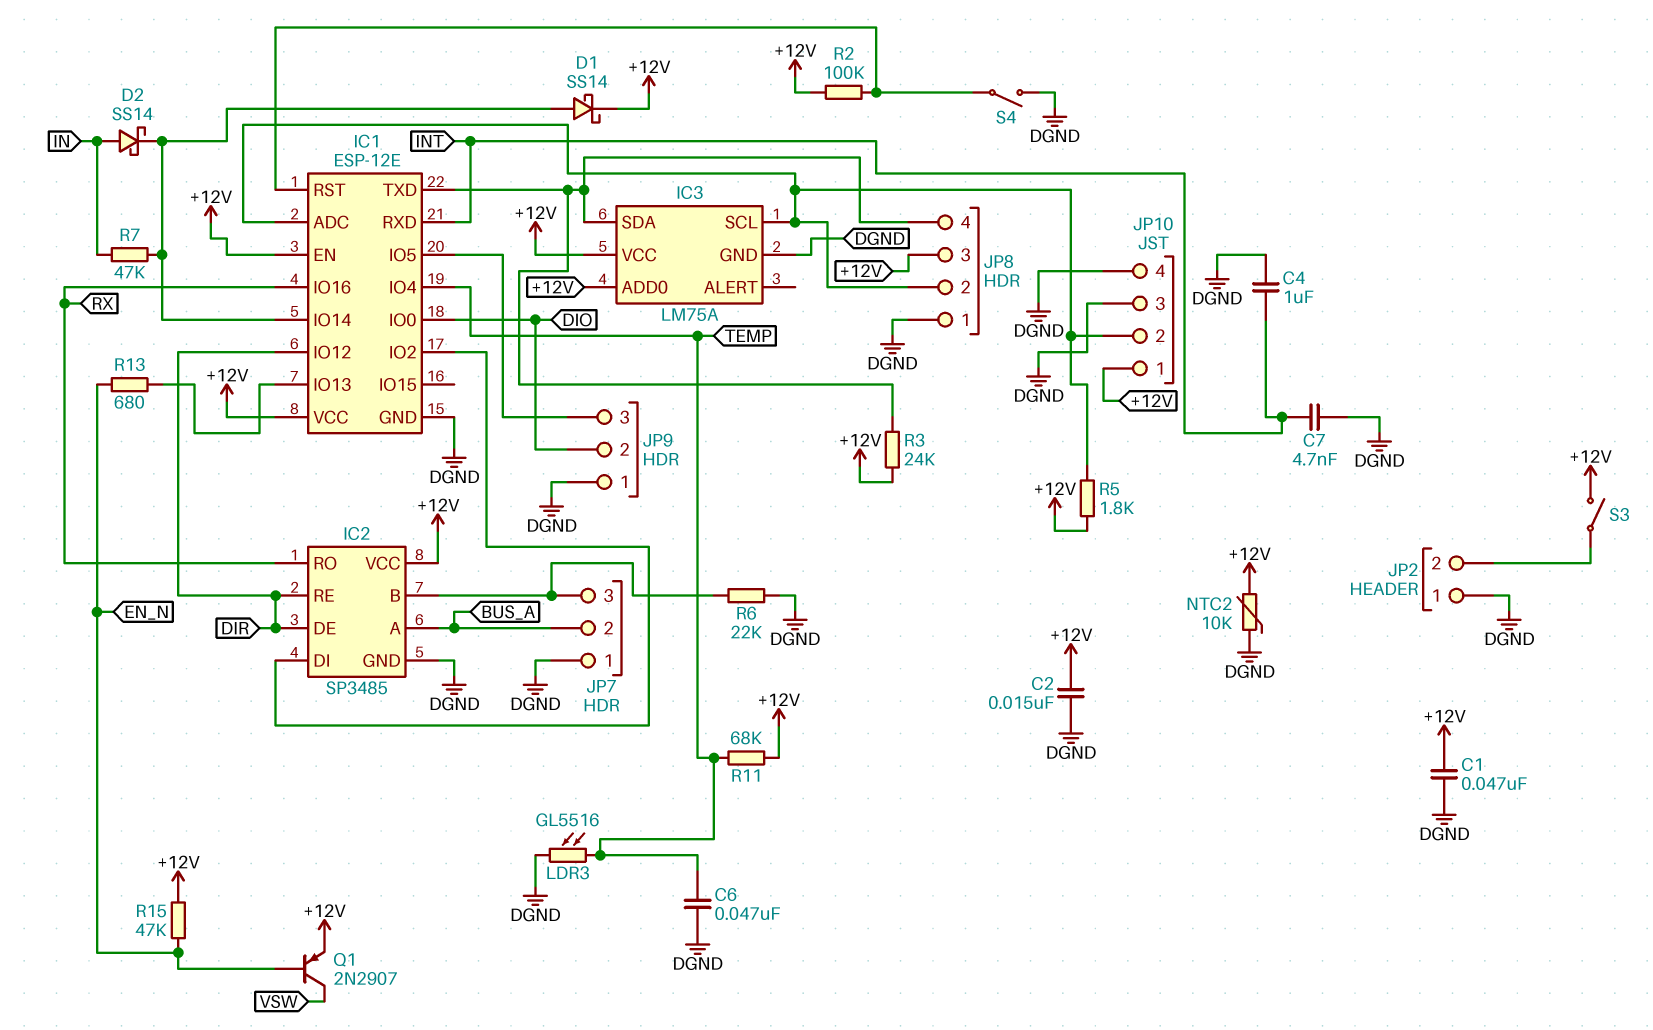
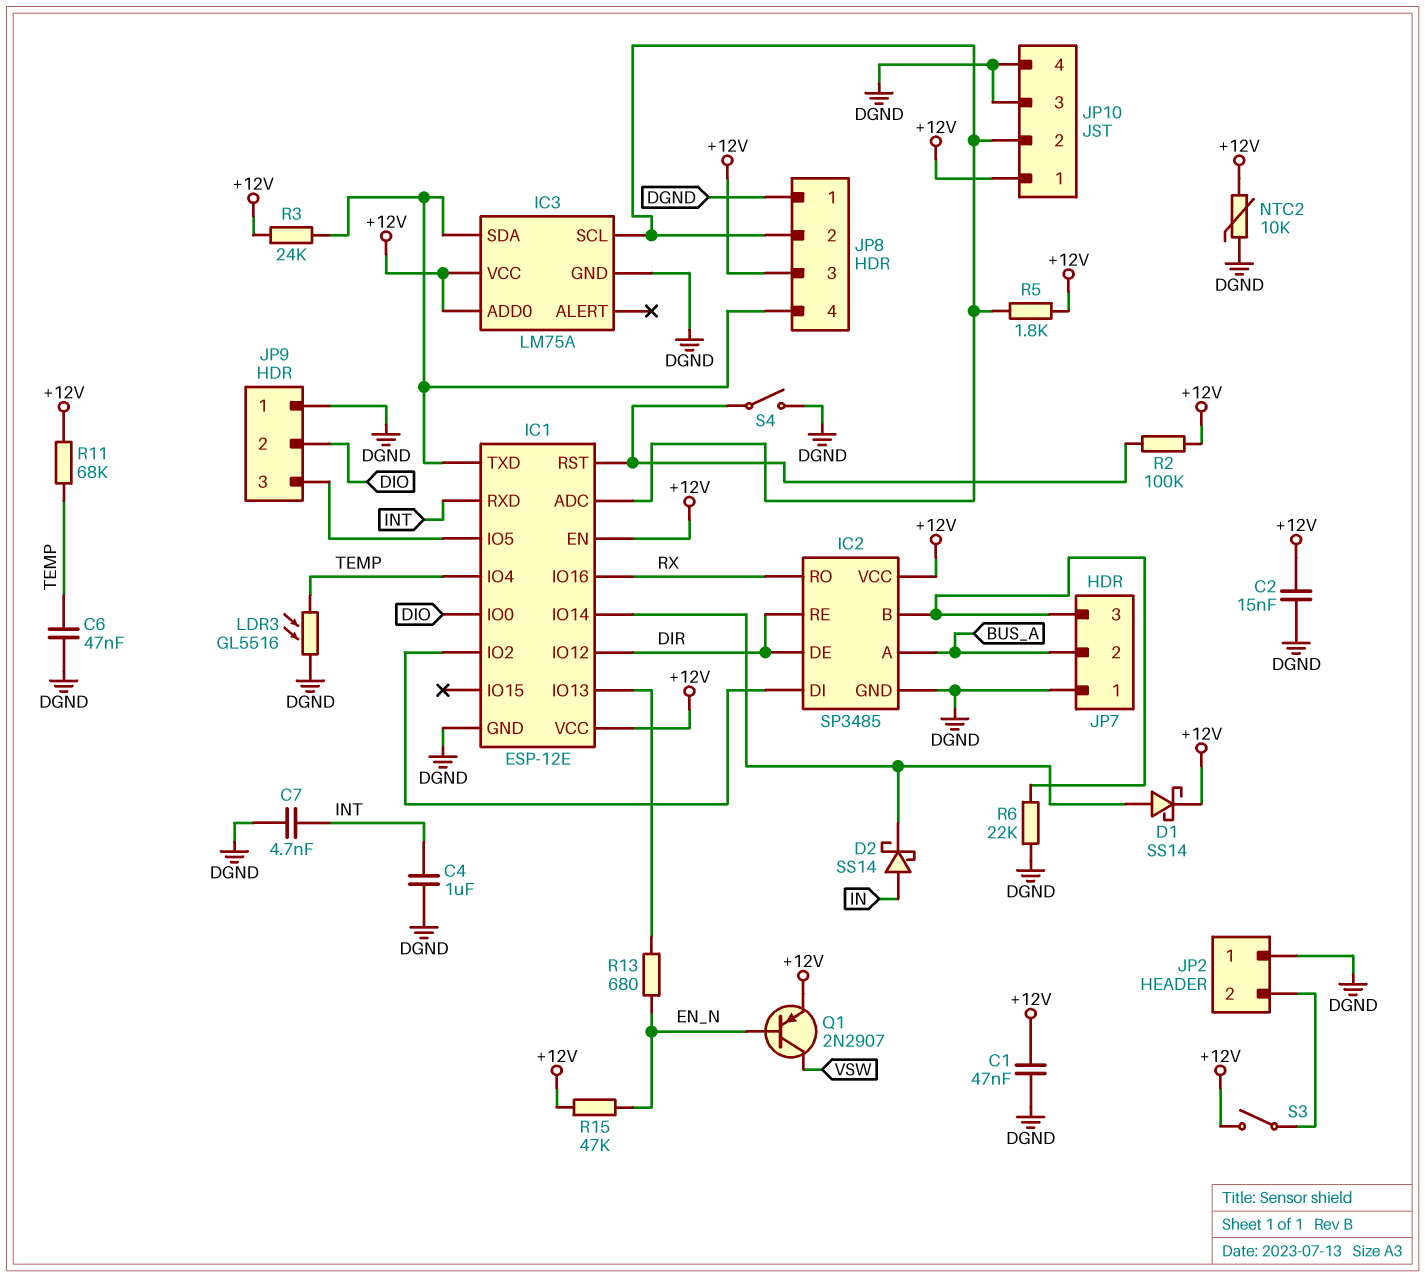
R7: 47k (IC1/IO14, IN) -> none

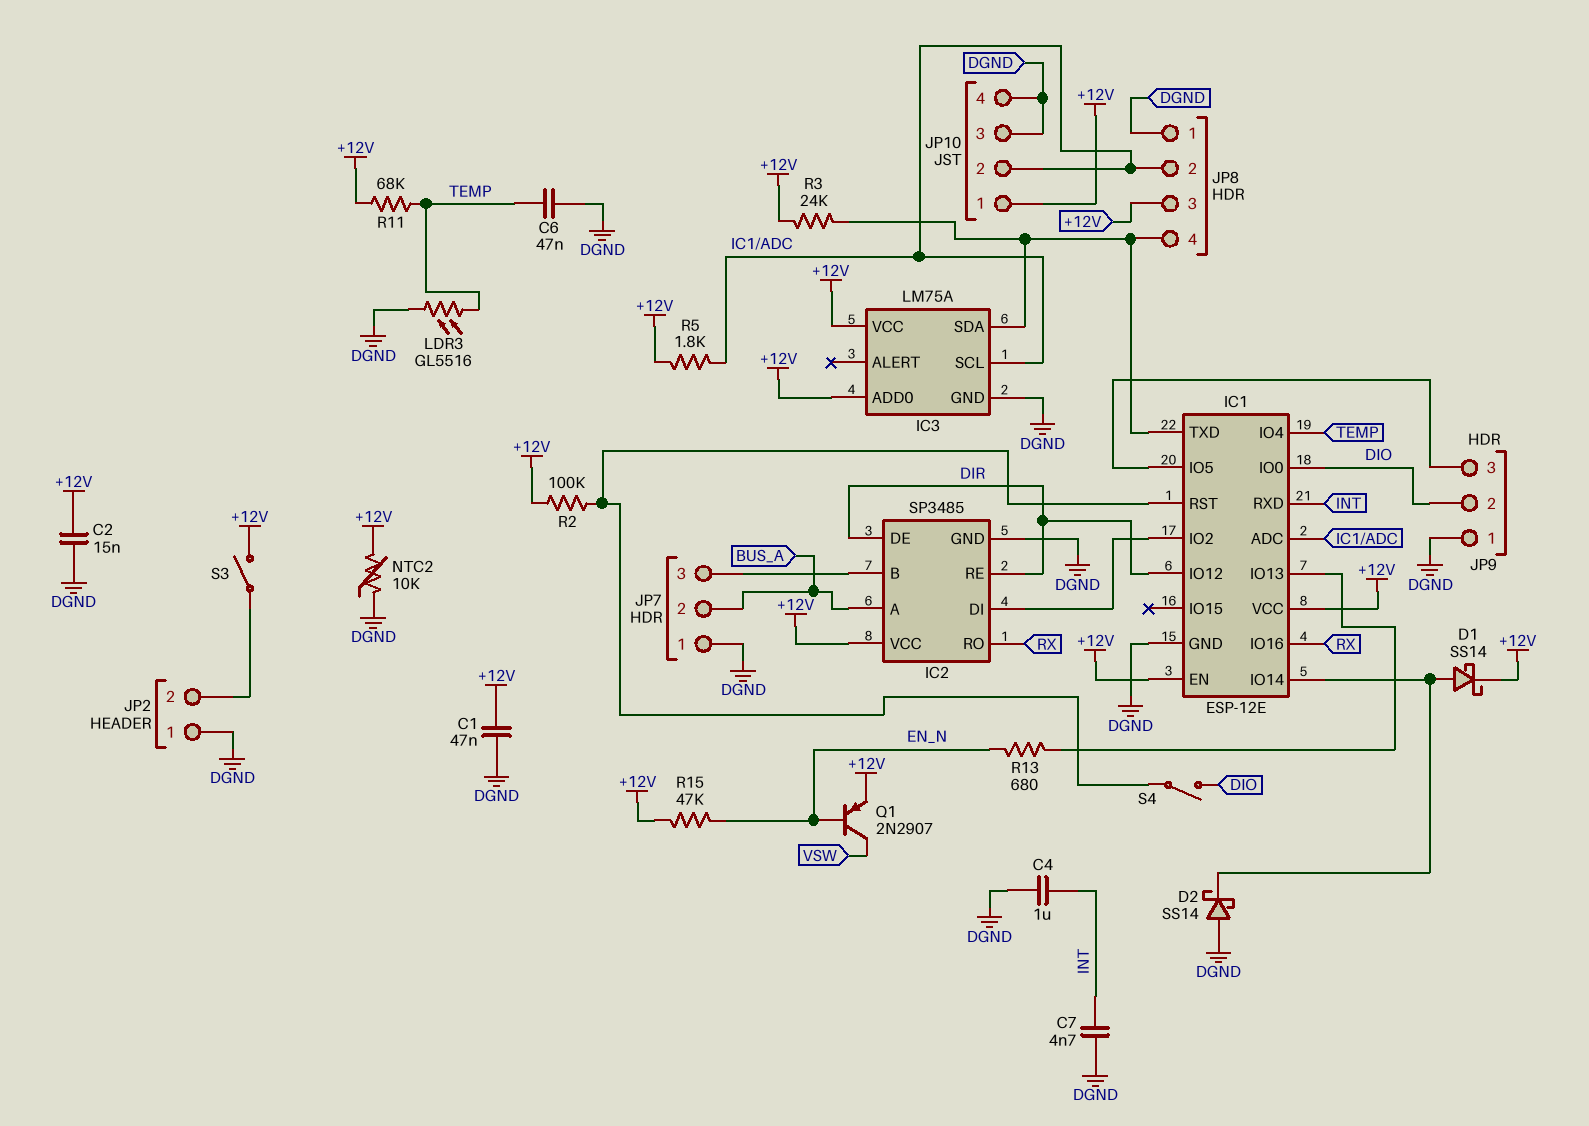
D2: schottky SS14 (A IN, K IC1/IO14) -> schottky SS14 (A DGND, K IC1/IO14)
R6: 22k (DGND, IC2/B) -> none
S4: switch (DGND, IC1/RST) -> switch (DIO, IC1/RST)

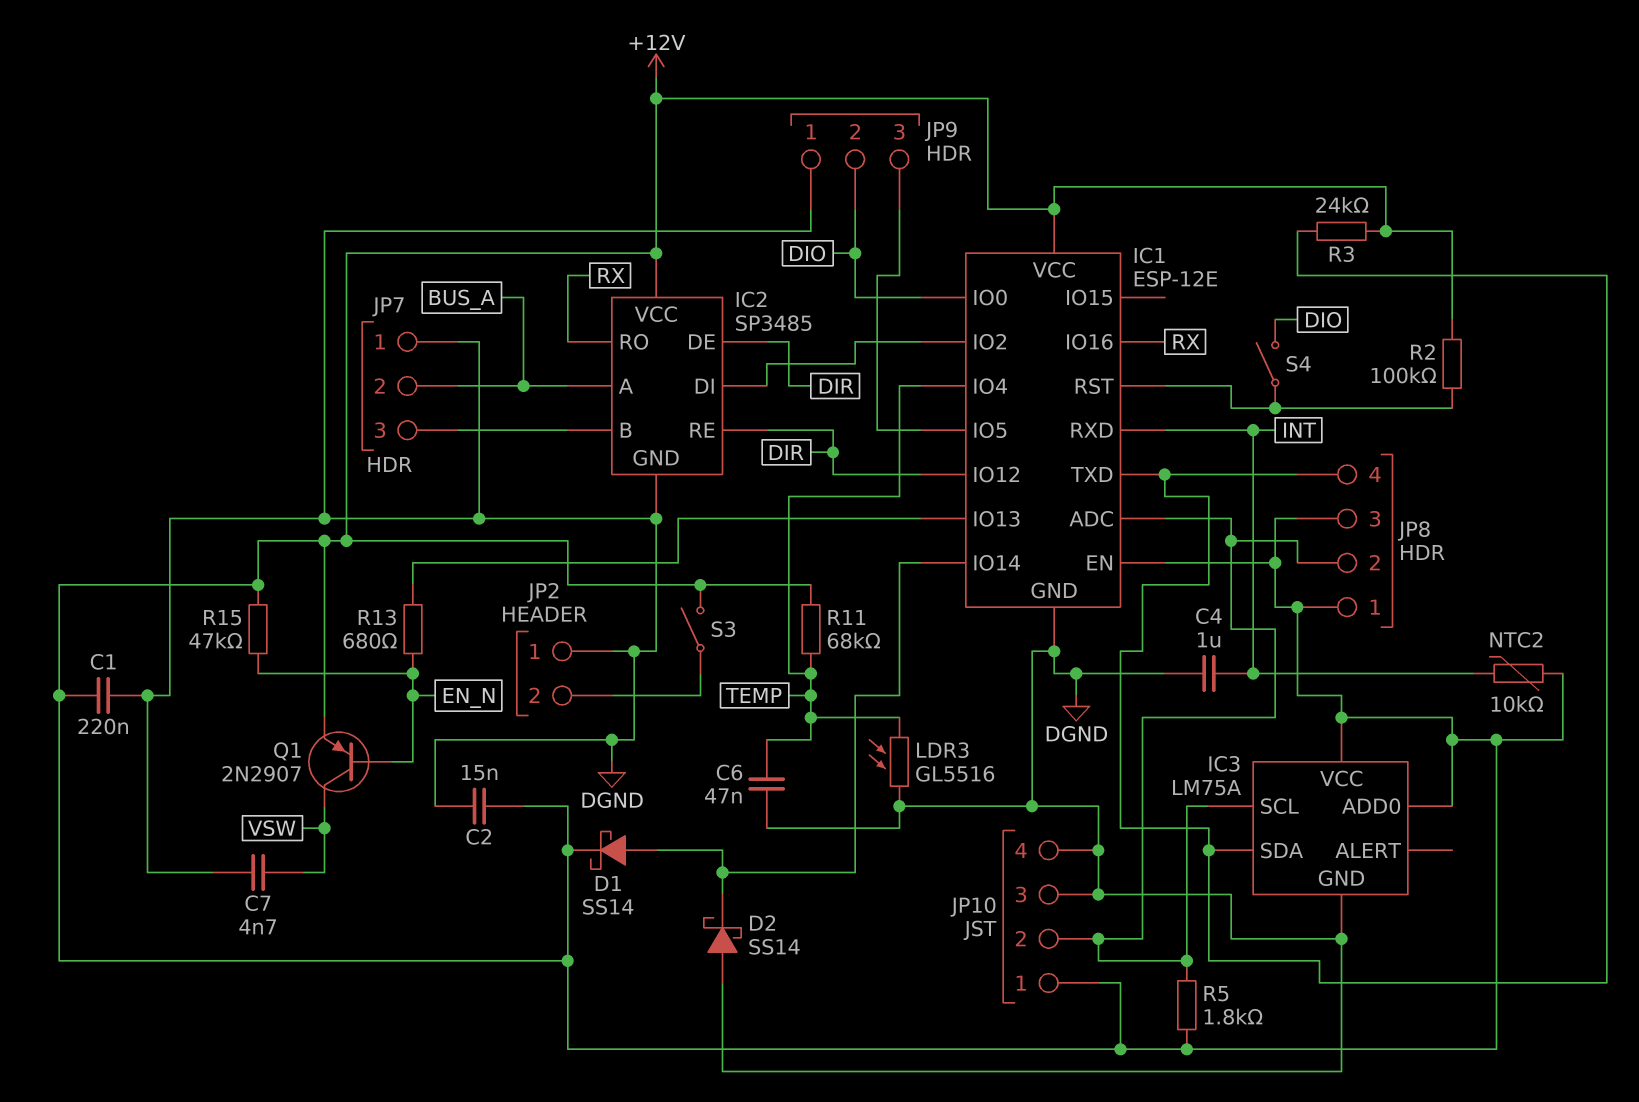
C1: 47nF (+12V, DGND) -> 220nF (+12V, DGND)
C7: 4.7nF (DGND, INT) -> 4.7nF (DGND, VSW)
JP8 pin 1: DGND -> +12V
NTC2: 10k (+12V, DGND) -> 10k (+12V, INT)

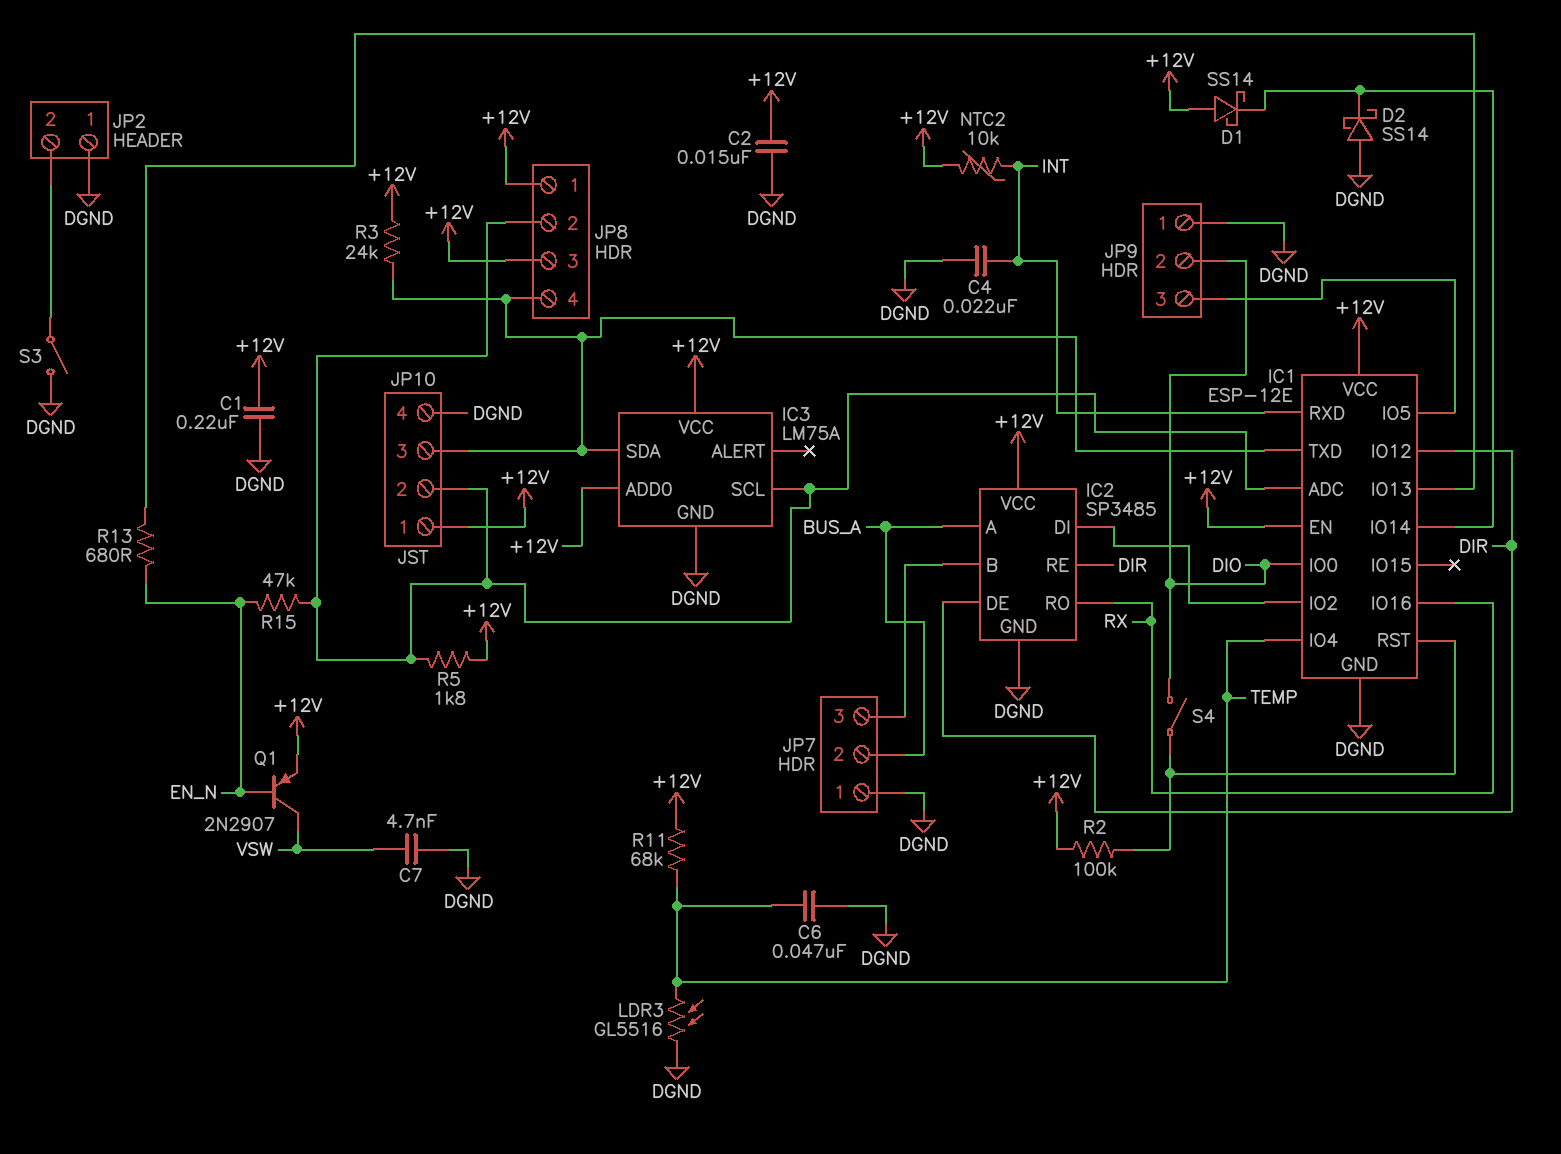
C4: 1uF (DGND, INT) -> 22nF (DGND, INT)
D1: schottky SS14 (A IC1/IO14, K +12V) -> schottky SS14 (A +12V, K IC1/IO14)
JP10 pin 3: DGND -> IC1/TXD
R15: 47k (+12V, EN_N) -> 47k (EN_N, IC1/ADC)
S3: switch (+12V, JP2/2) -> switch (DGND, JP2/2)

